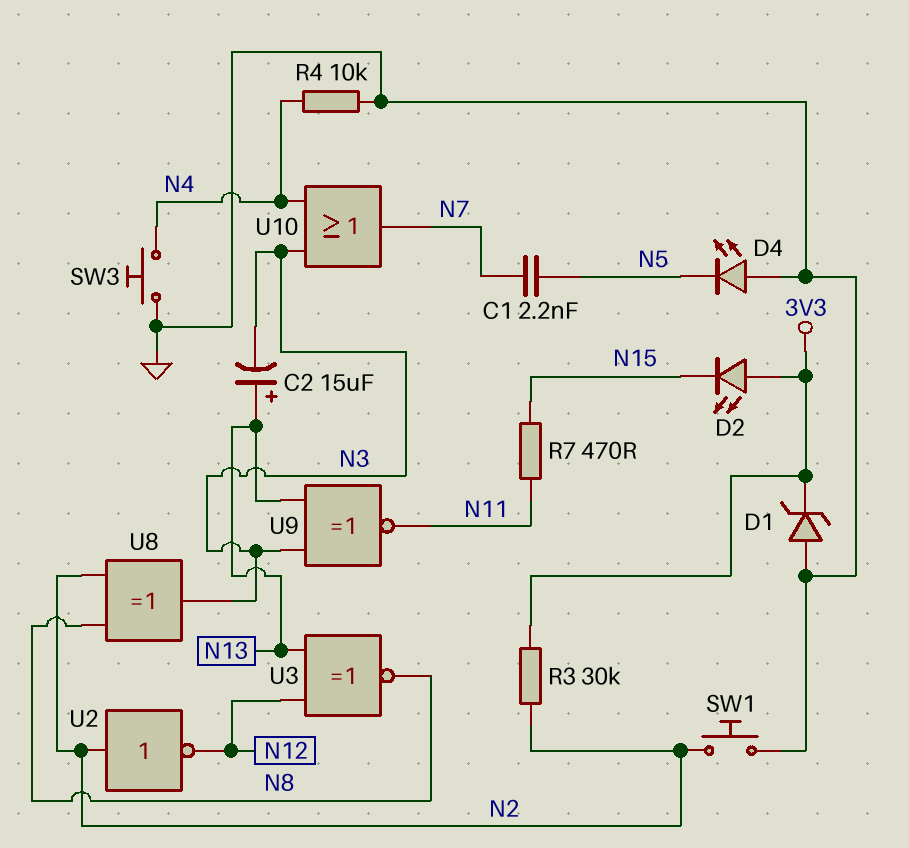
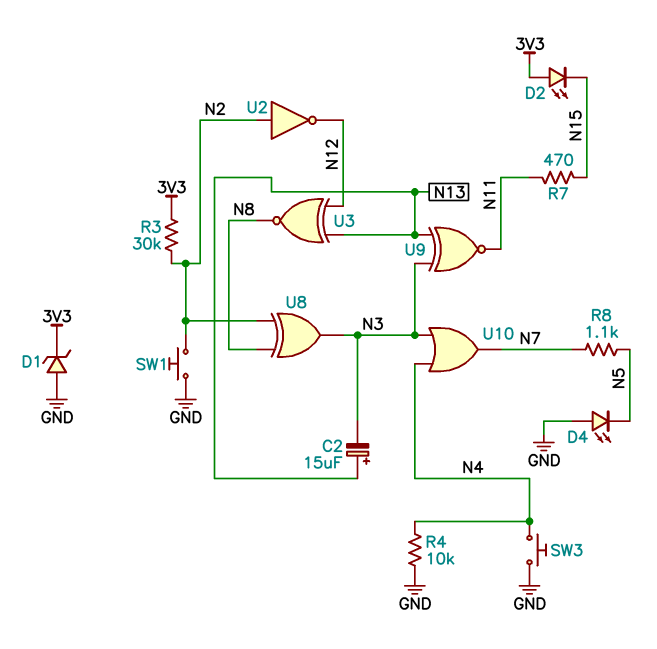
C1: 2.2nF (N5, N7) -> none
R8: none -> 1.1k (N5, N7)

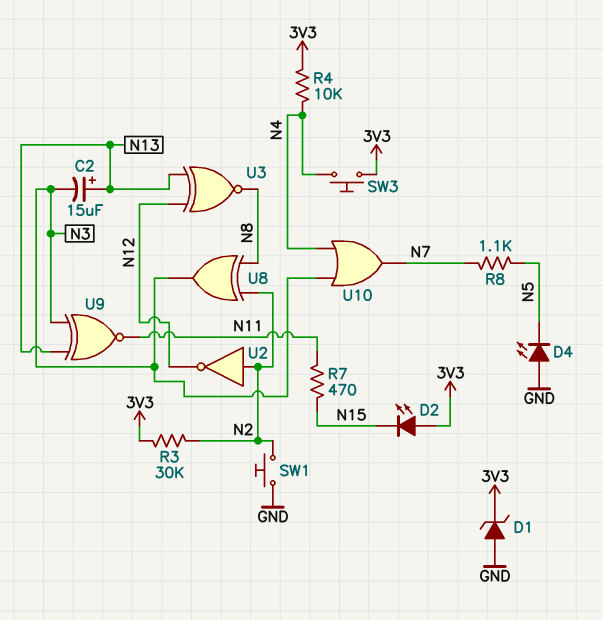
R4: 10k (GND, N4) -> 10k (3V3, N4)
SW3: button (GND, N4) -> button (3V3, N4)

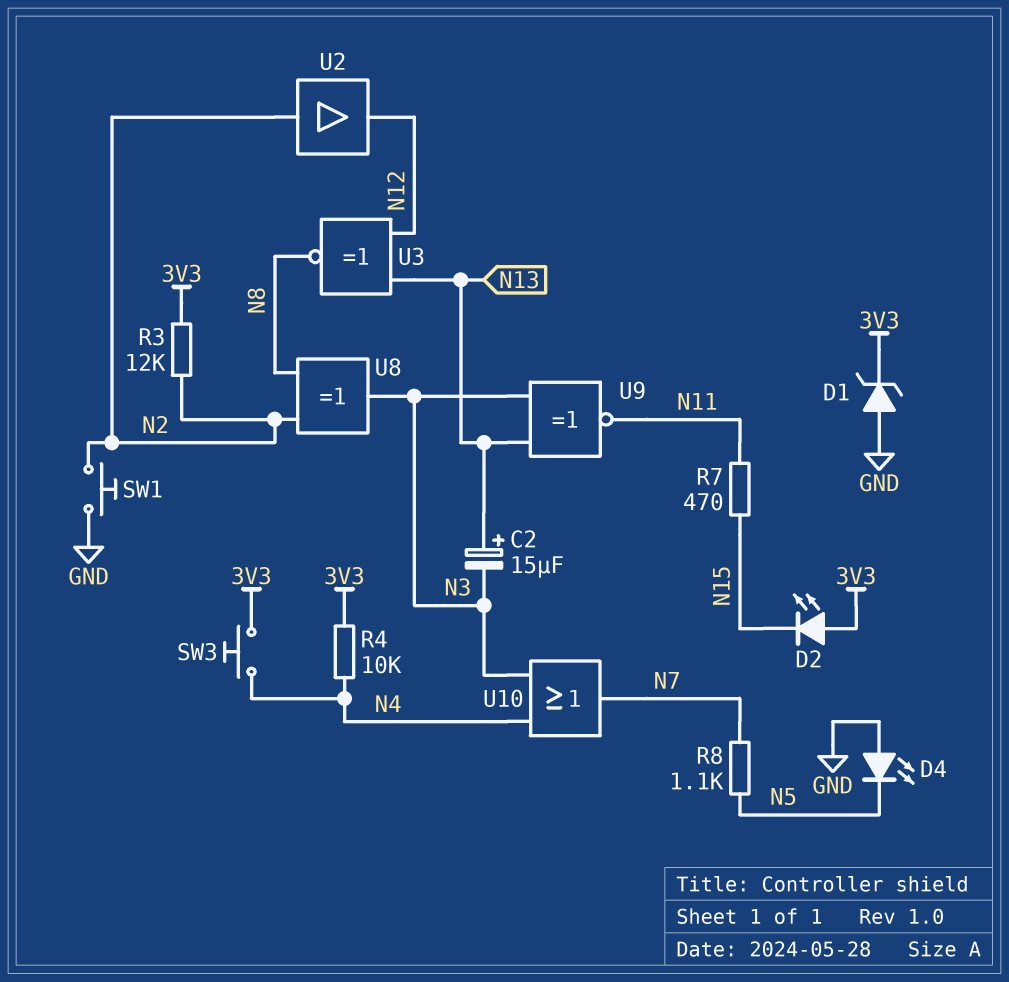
R3: 30k (3V3, N2) -> 12k (3V3, N2)
U2: NOT (in N2, out N12) -> buffer (in N2, out N12)

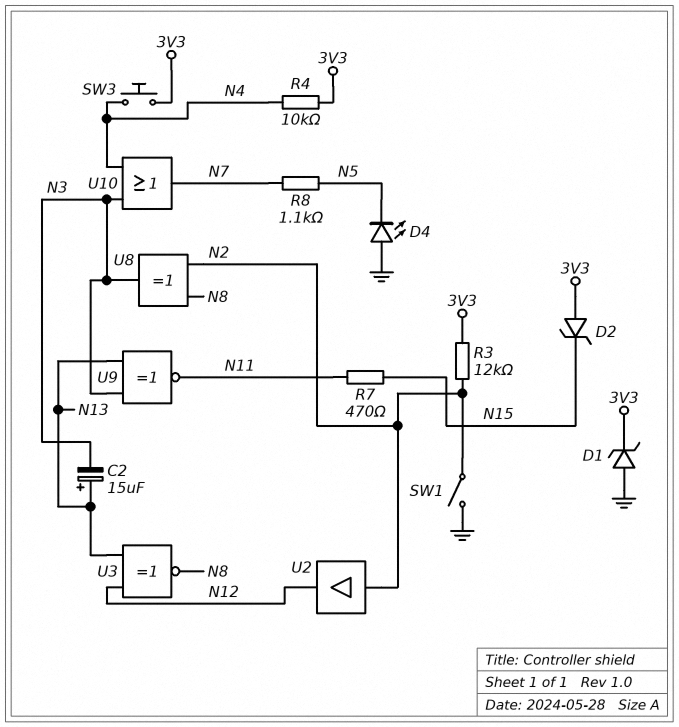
D2: LED (A 3V3, K N15) -> zener (A 3V3, K N15)
SW1: button (GND, N2) -> switch (GND, N2)

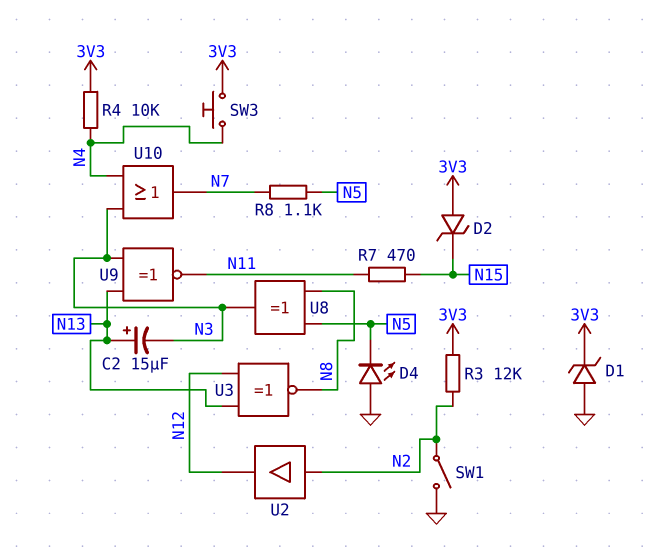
U8: XOR (in N2, in N8, out N3) -> XOR (in N5, in N8, out N3)

